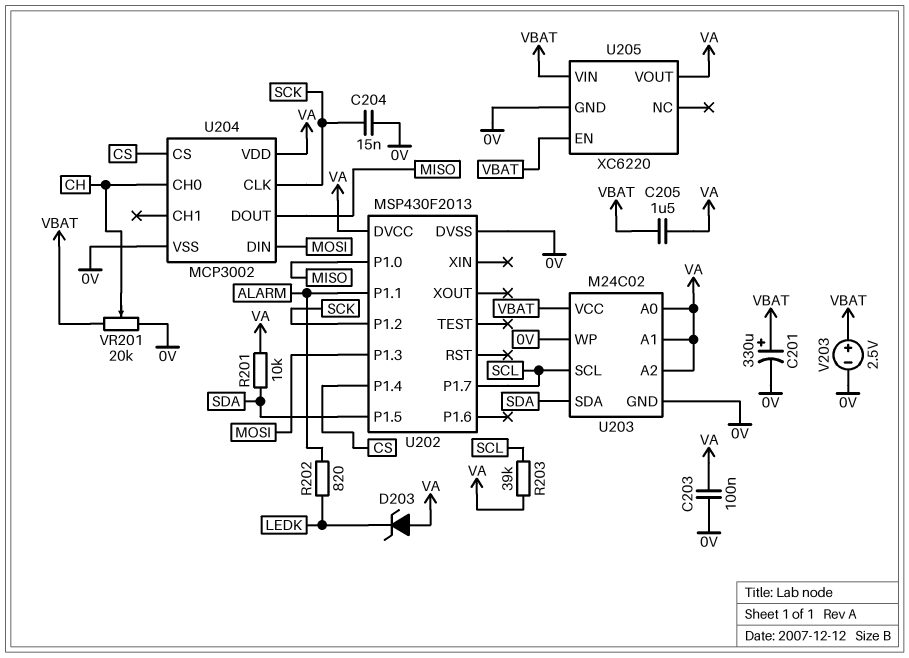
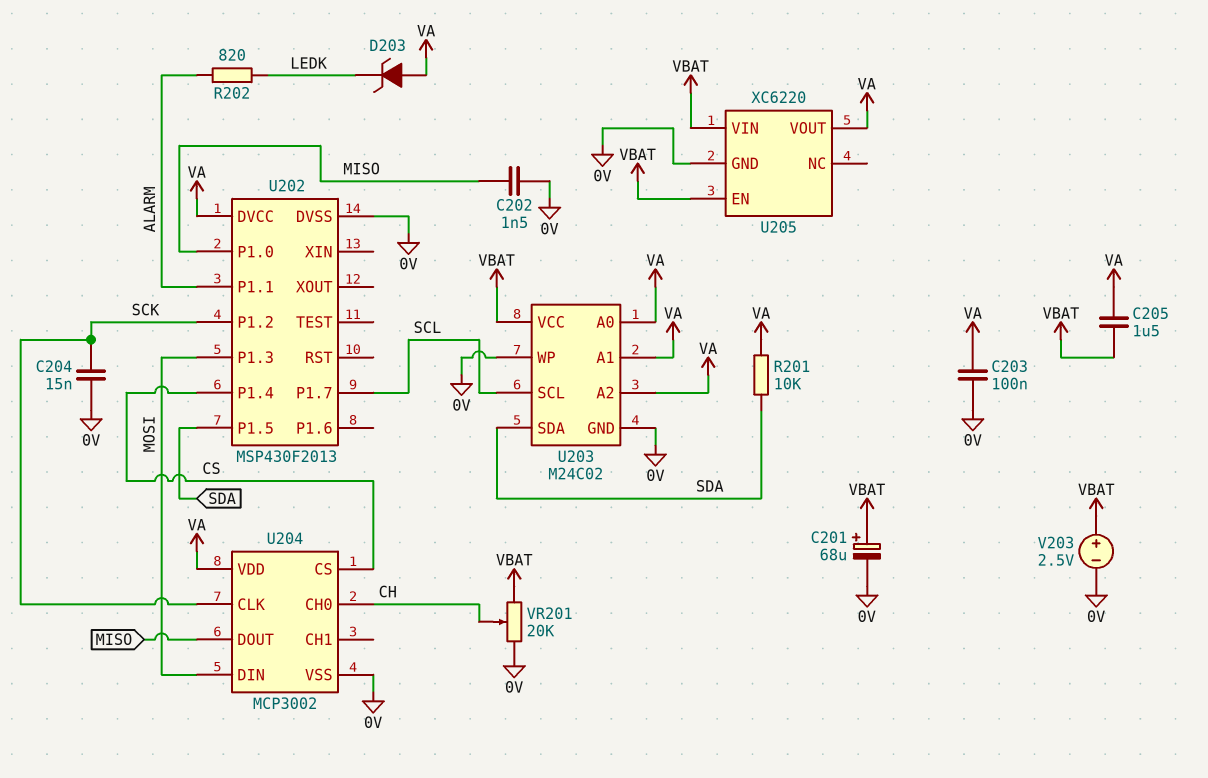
C201: 330uF (plus VBAT, minus 0V) -> 68uF (plus VBAT, minus 0V)
C202: none -> 1.5nF (0V, MISO)
R203: 39k (SCL, VA) -> none

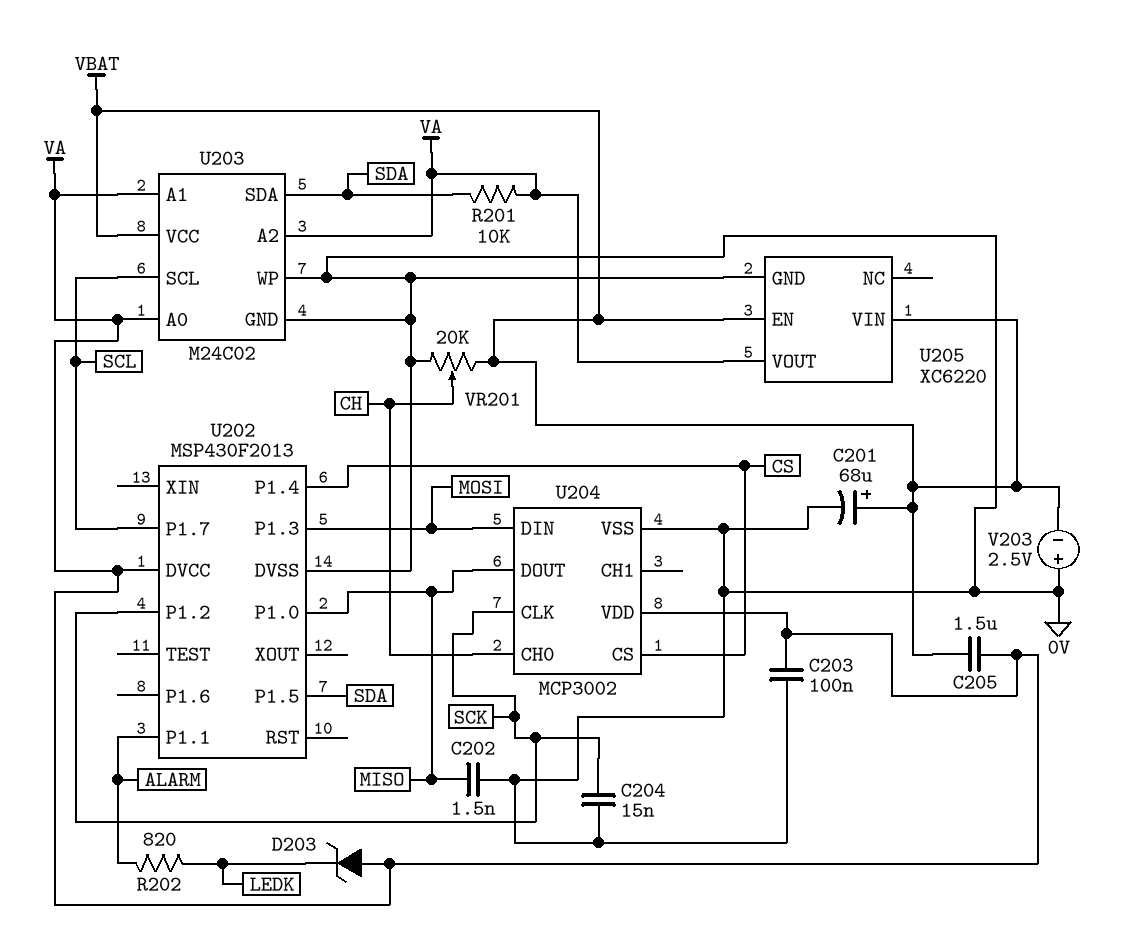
V203: 2.5V (plus VBAT, minus 0V) -> 2.5V (plus 0V, minus VBAT)

